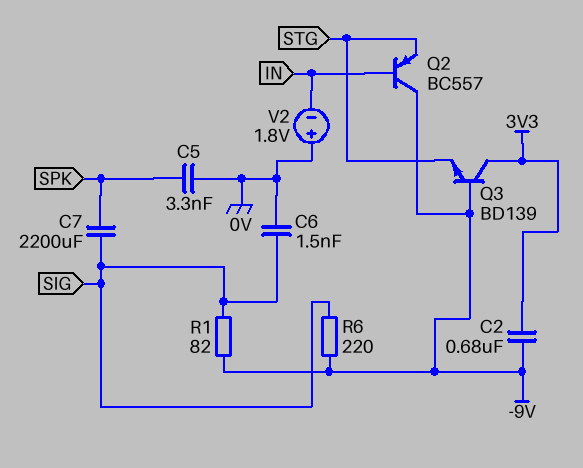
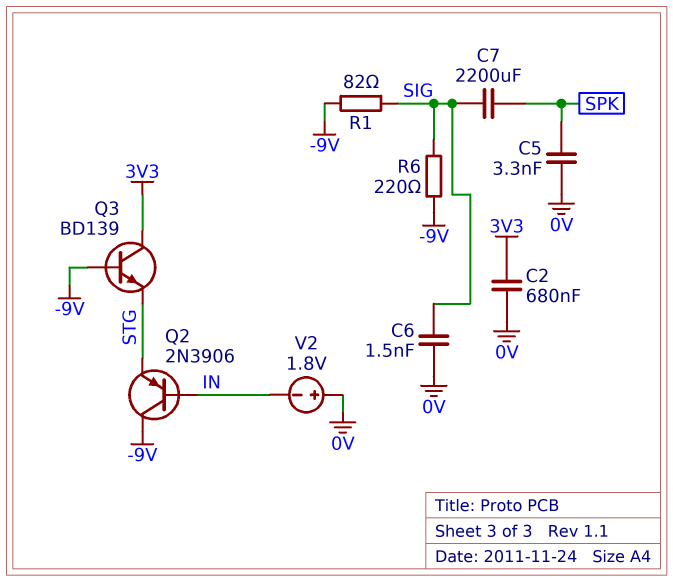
C2: 680nF (-9V, 3V3) -> 680nF (0V, 3V3)
Q2: PNP BC557 (B IN, C -9V, E STG) -> PNP 2N3906 (B IN, C -9V, E STG)

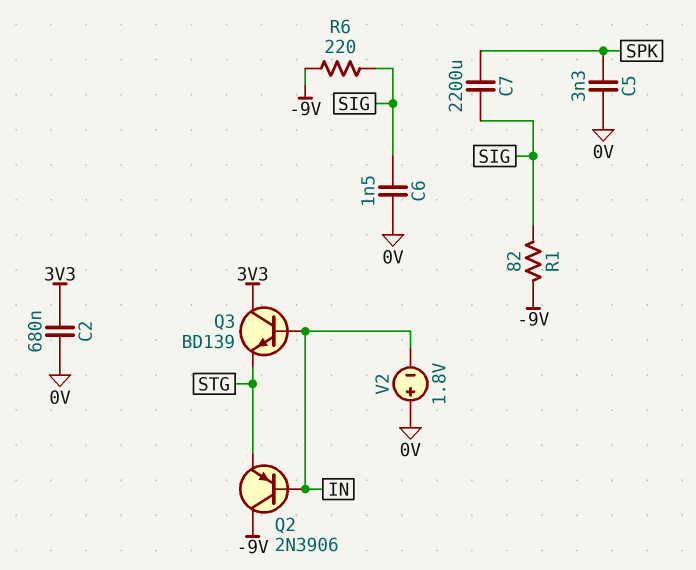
Q3: NPN BD139 (B -9V, C 3V3, E STG) -> NPN BD139 (B IN, C 3V3, E STG)

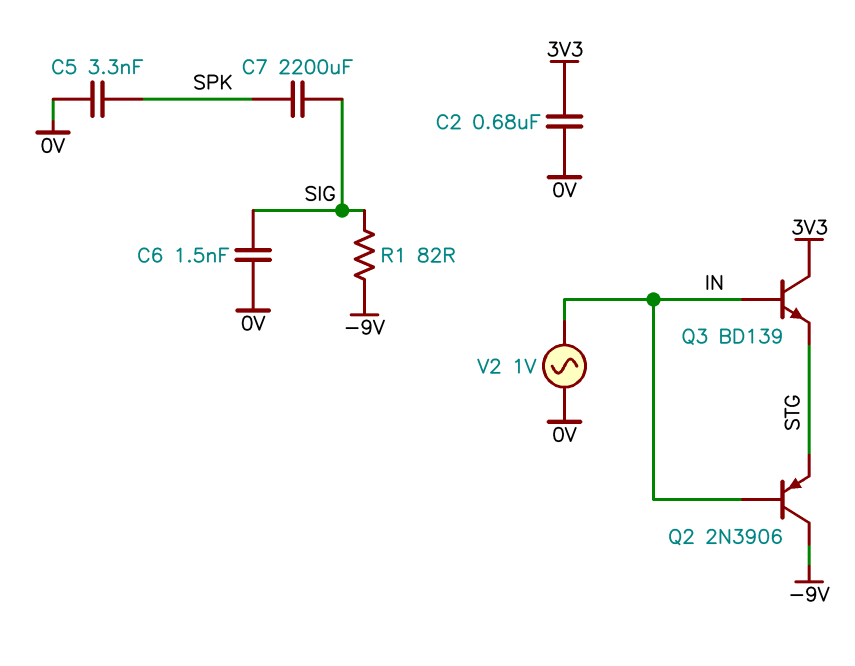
R6: 220 (-9V, SIG) -> none
V2: 1.8V (plus 0V, minus IN) -> AC 1V (0V, IN)

